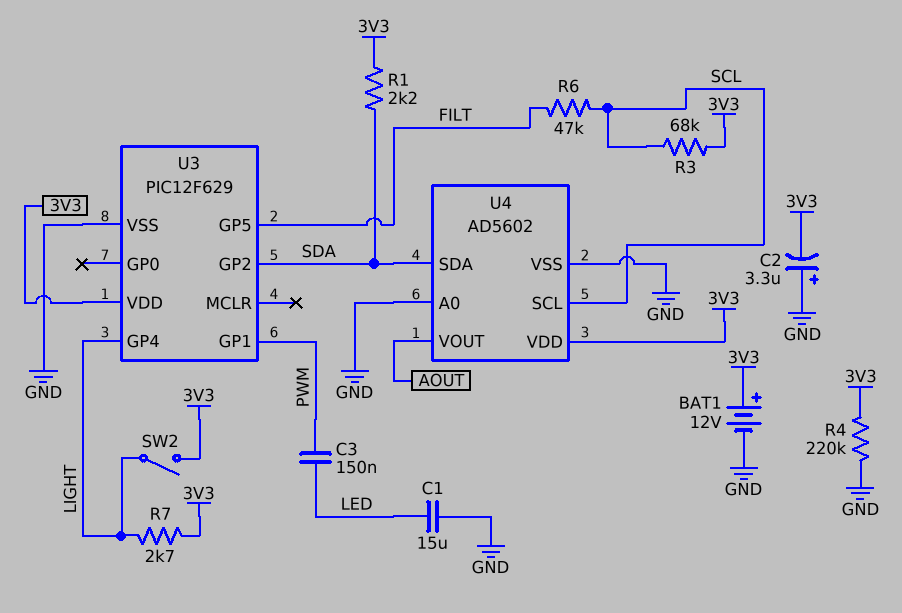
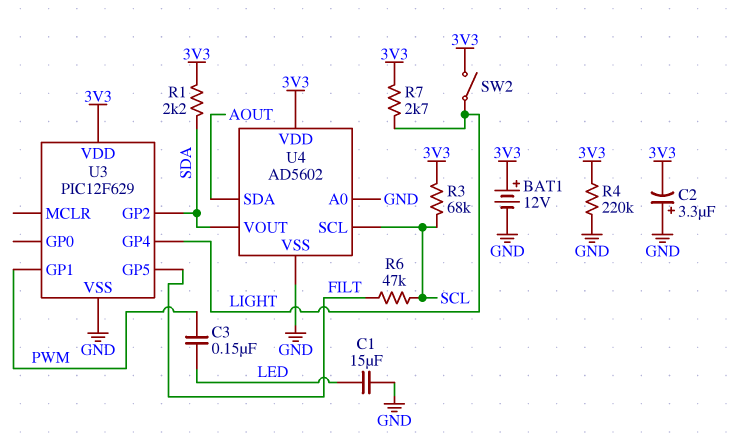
U4 pin SDA: SDA -> AOUT
U4 pin VOUT: AOUT -> SDA

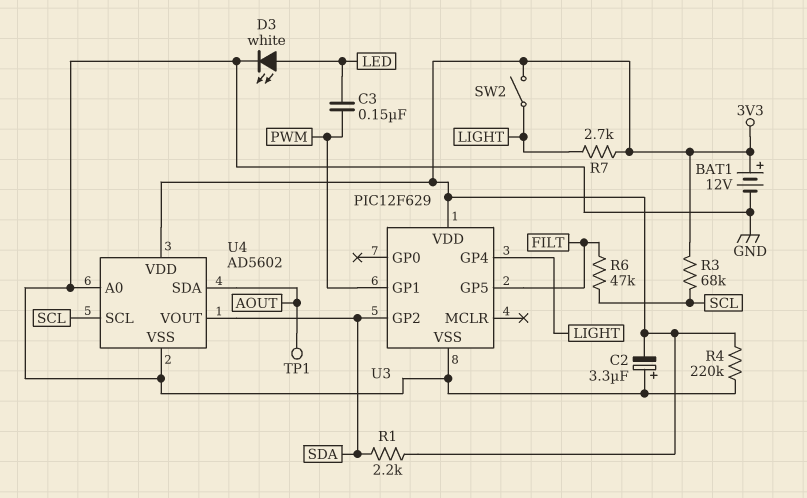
C1: 15uF (GND, LED) -> none
D3: none -> LED white (A LED, K GND)
TP1: none -> test point (AOUT)

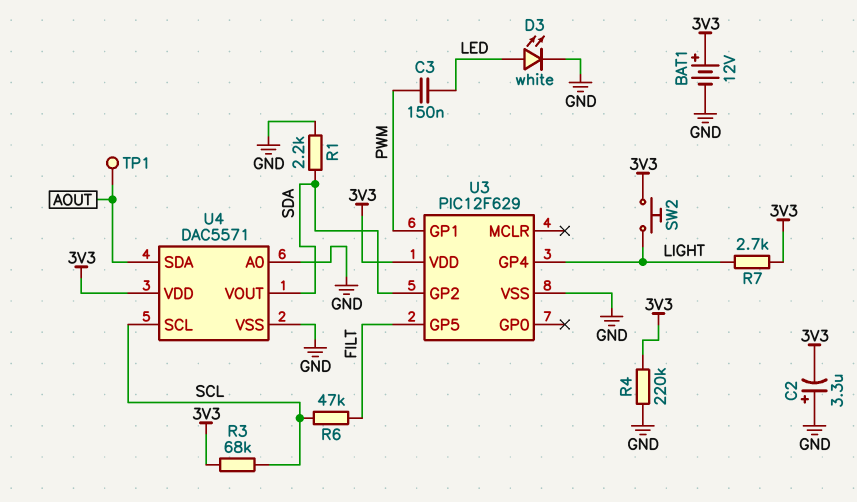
R1: 2.2k (3V3, SDA) -> 2.2k (GND, SDA)
SW2: switch (3V3, LIGHT) -> button (3V3, LIGHT)
U4: AD5602 -> DAC5571

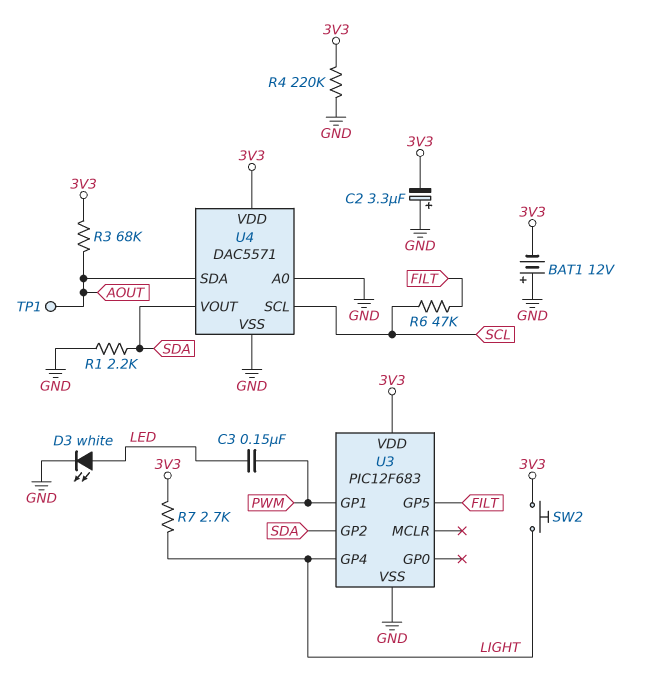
BAT1: 12V (plus 3V3, minus GND) -> 12V (plus GND, minus 3V3)
R3: 68k (3V3, SCL) -> 68k (3V3, AOUT)
U3: PIC12F629 -> PIC12F683

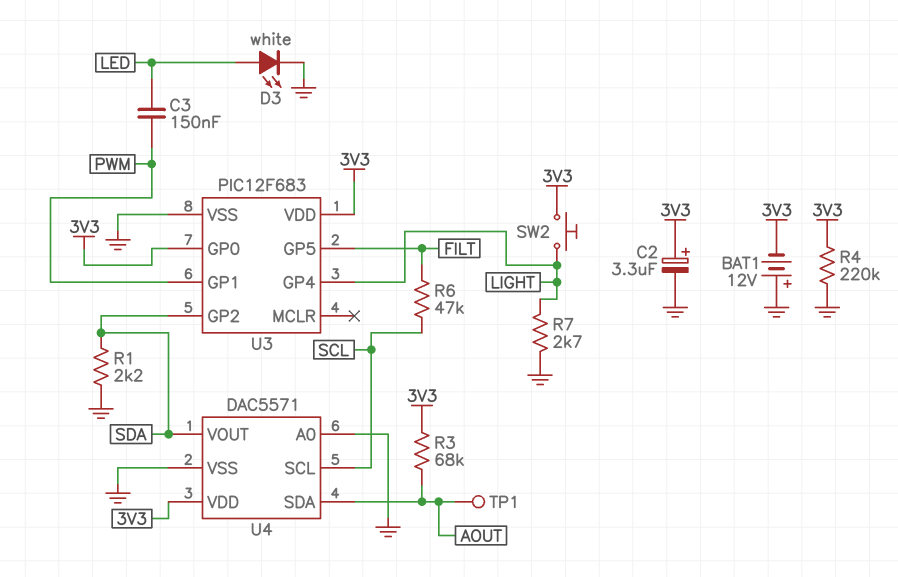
C2: 3.3uF (plus GND, minus 3V3) -> 3.3uF (plus 3V3, minus GND)
R7: 2.7k (3V3, LIGHT) -> 2.7k (GND, LIGHT)
U3 pin GP0: none -> 3V3

